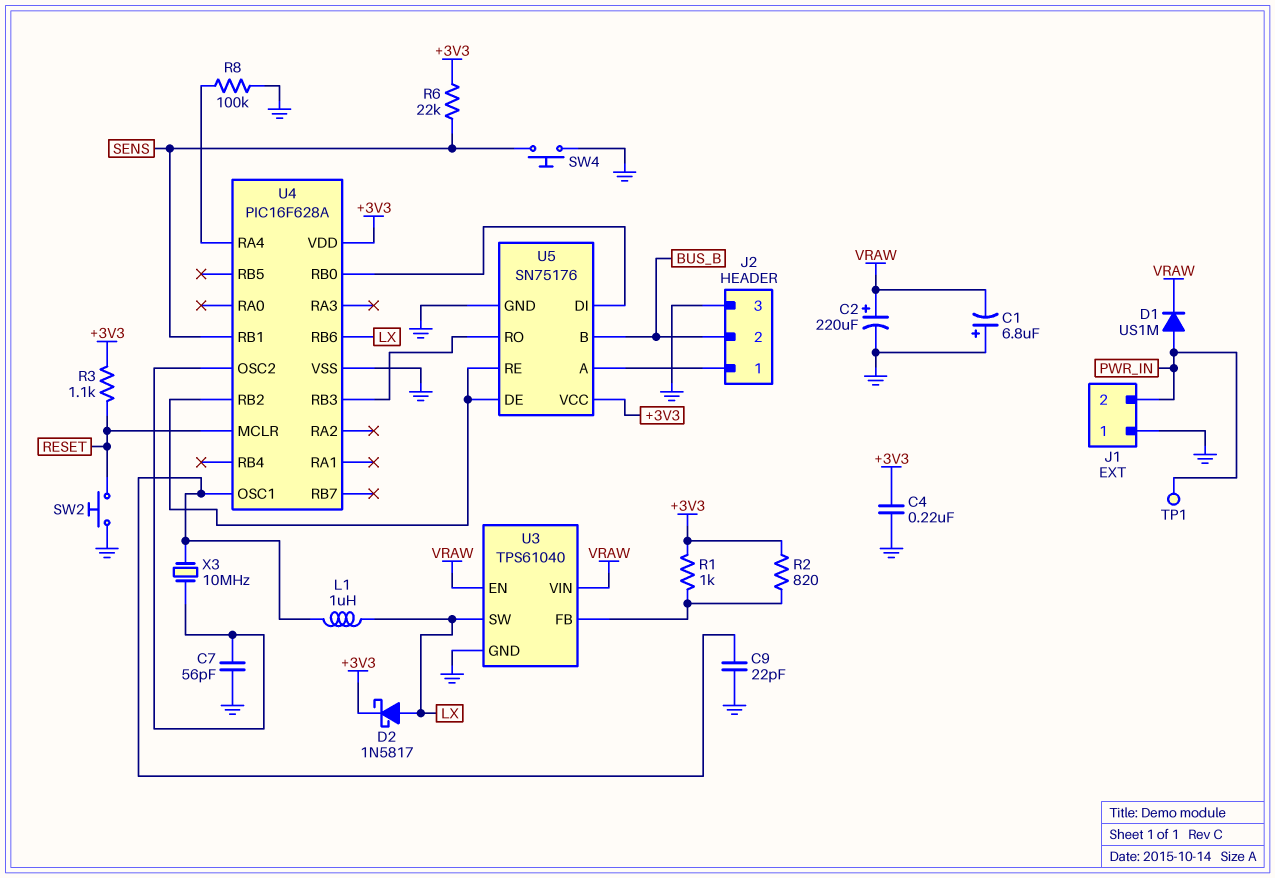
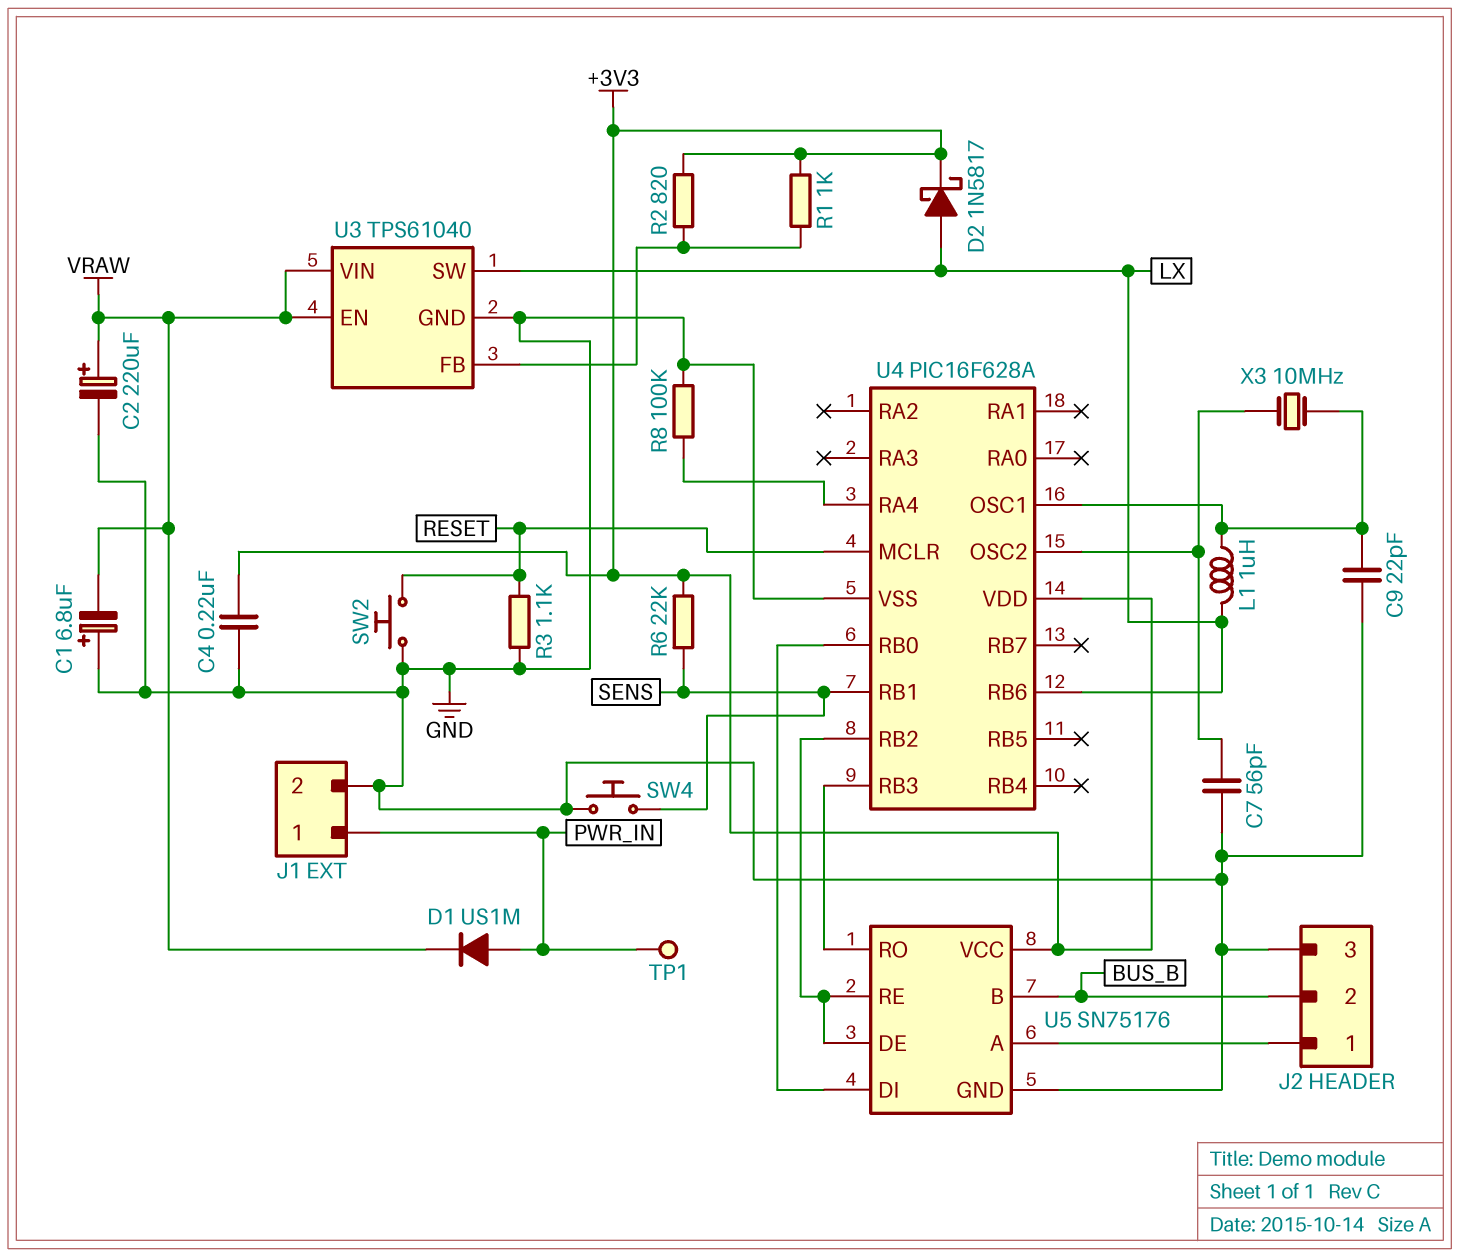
J1 pin 1: GND -> PWR_IN
J1 pin 2: PWR_IN -> GND
R3: 1.1k (+3V3, RESET) -> 1.1k (GND, RESET)

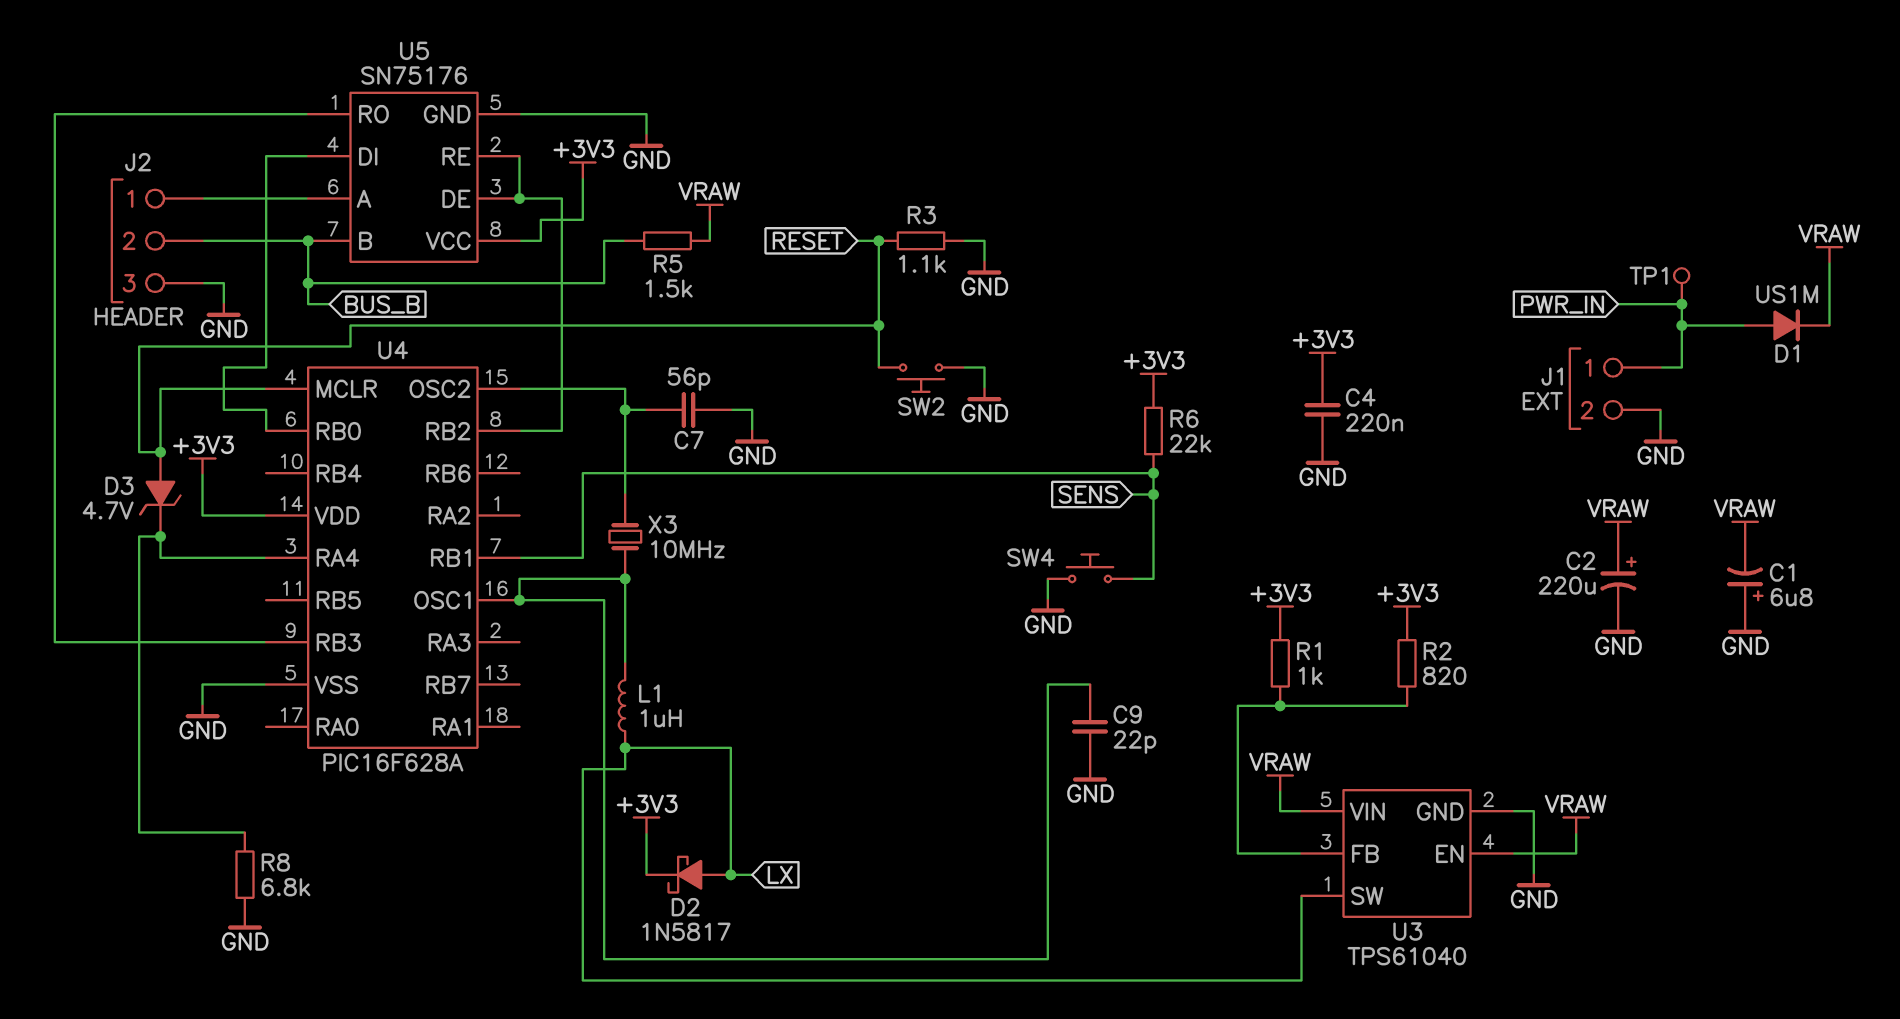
D3: none -> zener 4.7V (A RESET, K U4/RA4)
R5: none -> 1.5k (BUS_B, VRAW)
R8: 100k (GND, U4/RA4) -> 6.8k (GND, U4/RA4)
U4 pin RB6: LX -> none

